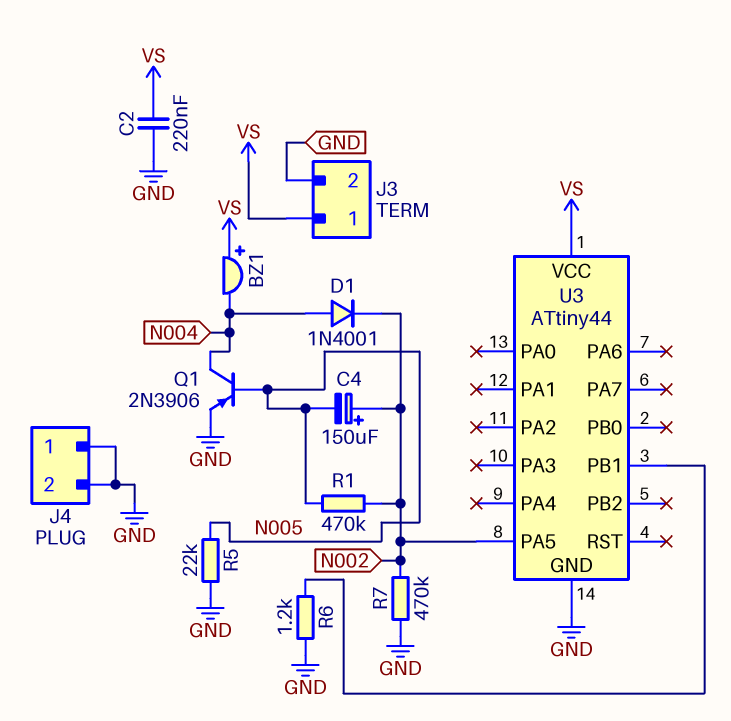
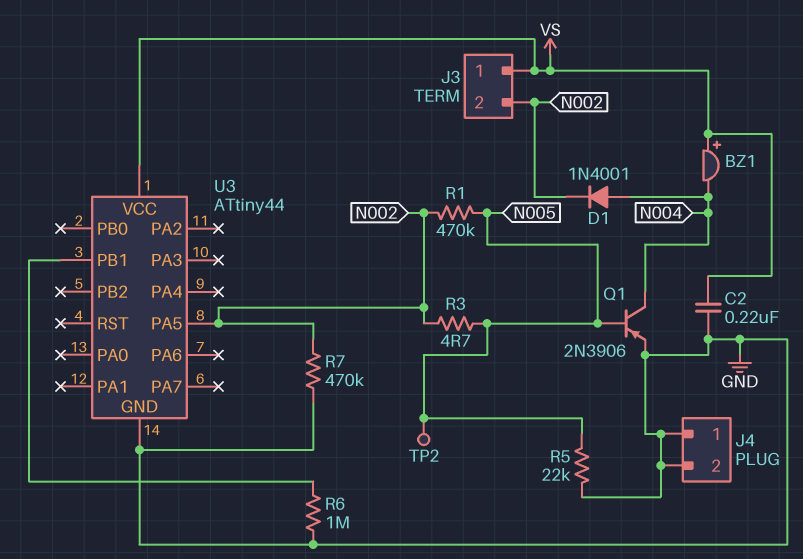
C4: 150uF (plus N002, minus N005) -> none
J3 pin 2: GND -> N002
R3: none -> 4.7 (N002, N005)
R6: 1.2k (GND, U3/PB1) -> 1M (GND, U3/PB1)
TP2: none -> test point (N005)

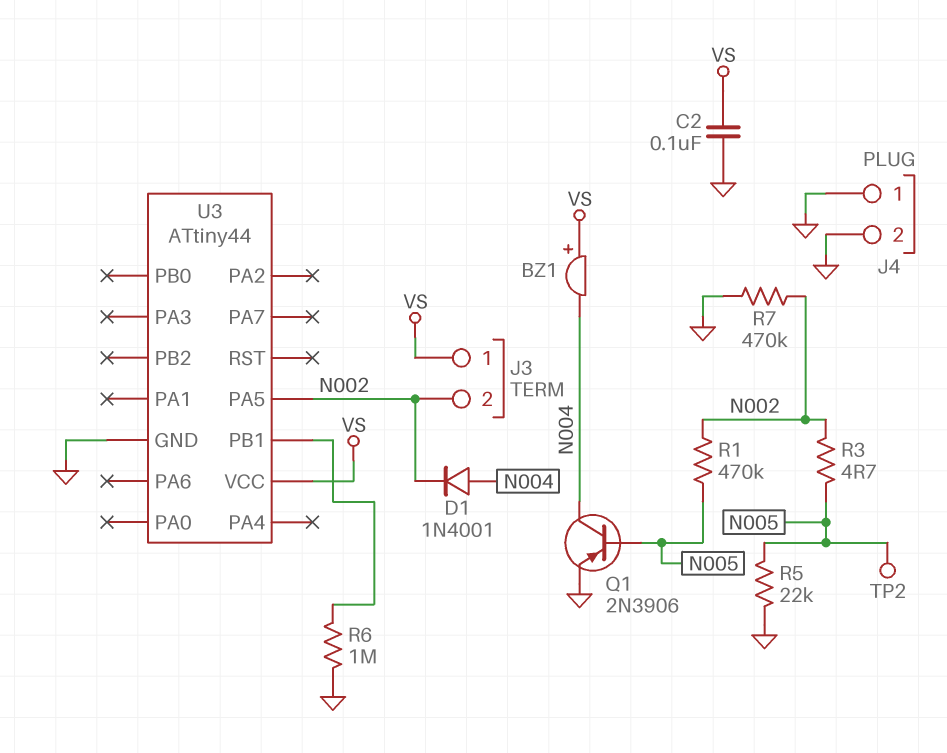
C2: 220nF (GND, VS) -> 100nF (GND, VS)

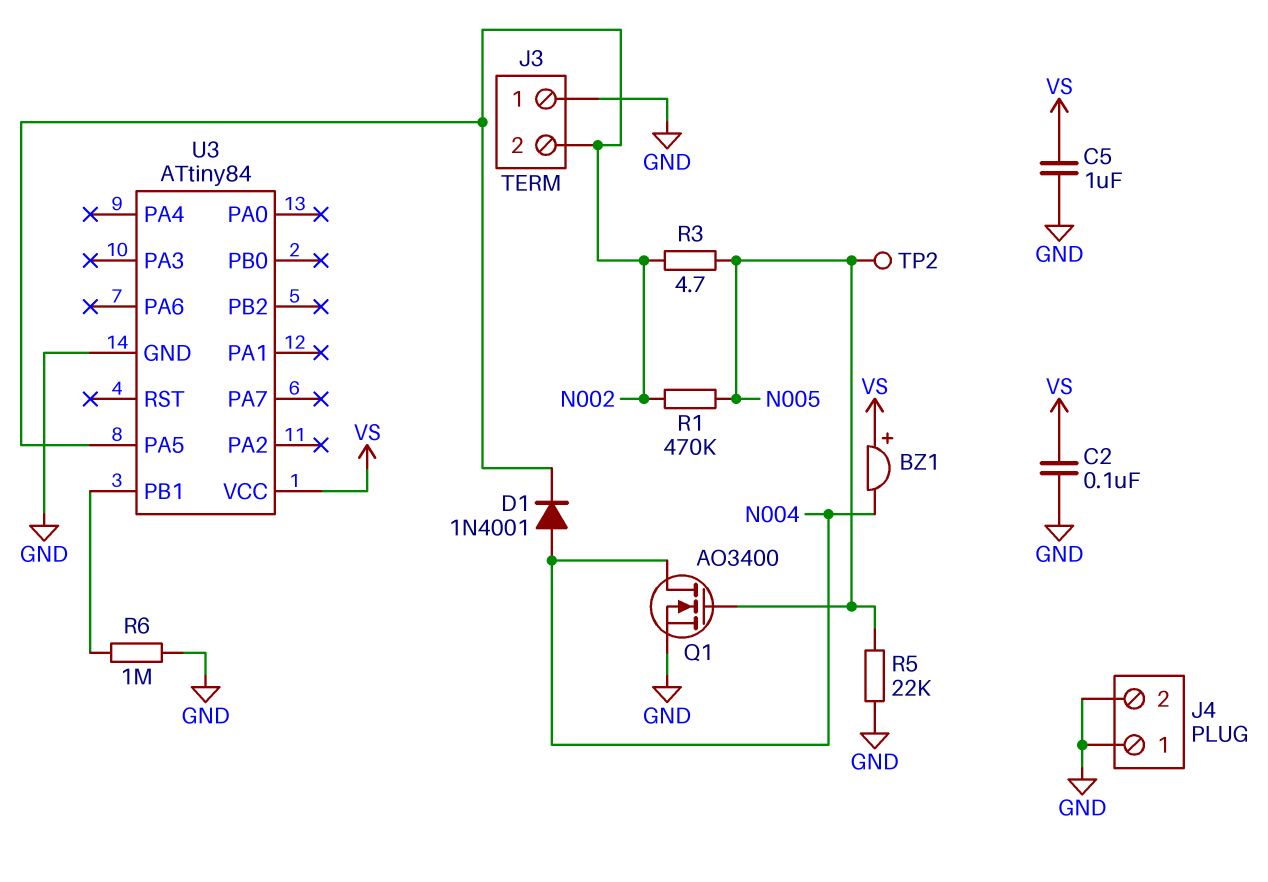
C5: none -> 1uF (GND, VS)
J3 pin 1: VS -> GND
Q1: PNP 2N3906 (B N005, C N004, E GND) -> NMOS AO3400 (G N005, D N004, S GND)
R7: 470k (GND, N002) -> none
U3: ATtiny44 -> ATtiny84

